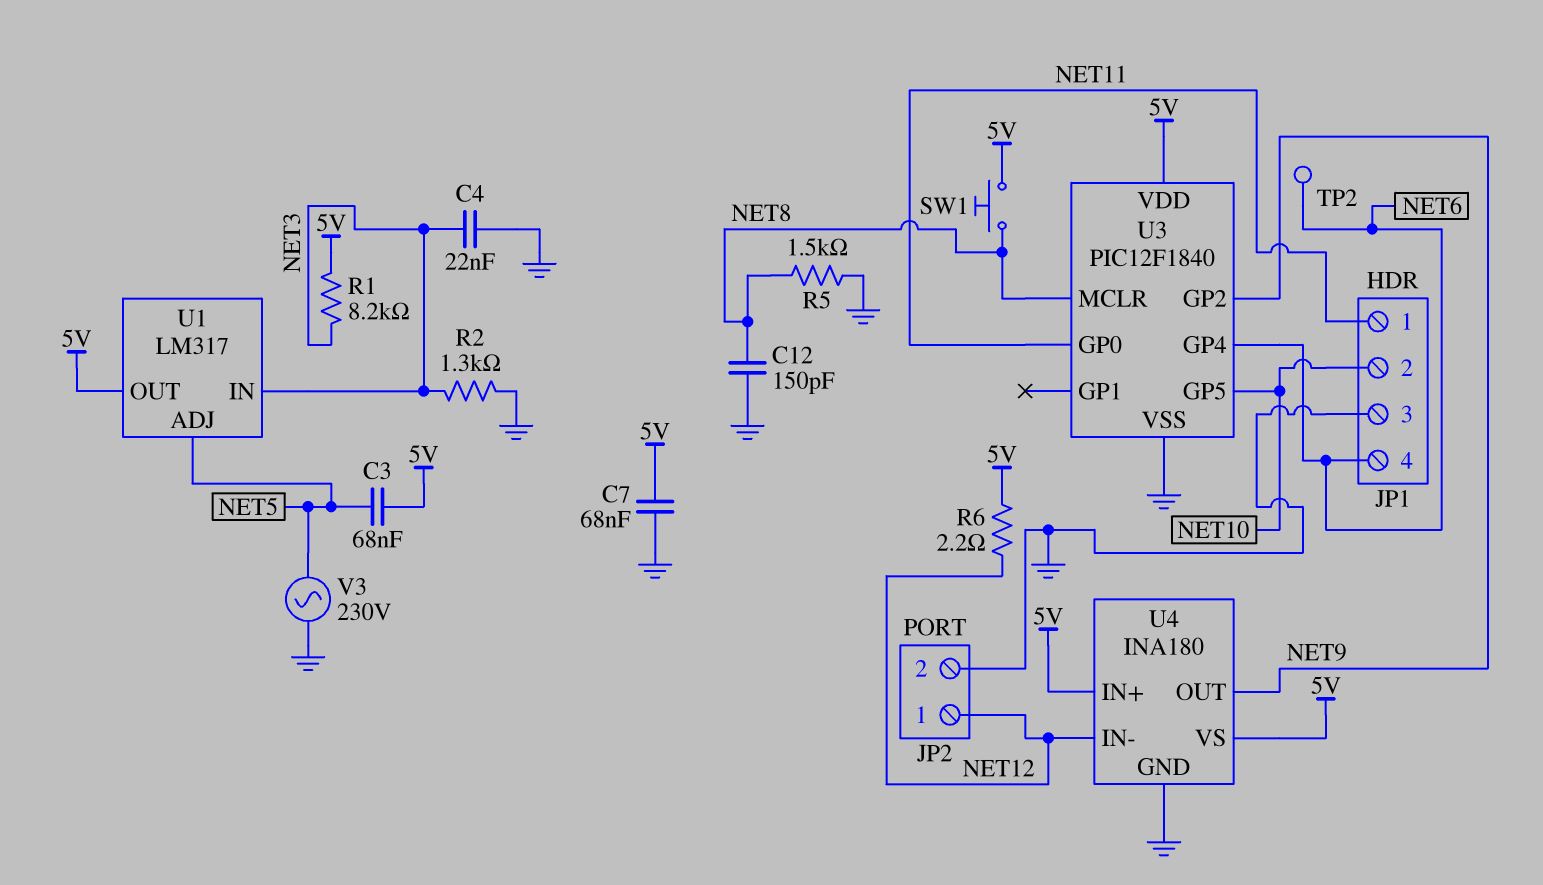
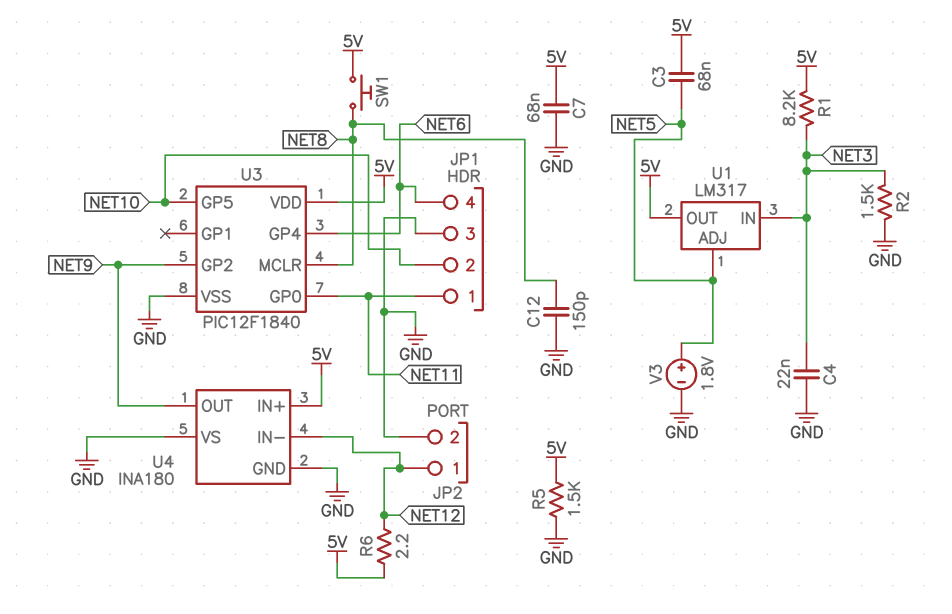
R2: 1.3k (GND, NET3) -> 1.5k (GND, NET3)
R5: 1.5k (GND, NET8) -> 1.5k (5V, GND)
TP2: test point (NET6) -> none
U4 pin VS: 5V -> GND
V3: AC 230V (GND, NET5) -> 1.8V (plus NET5, minus GND)

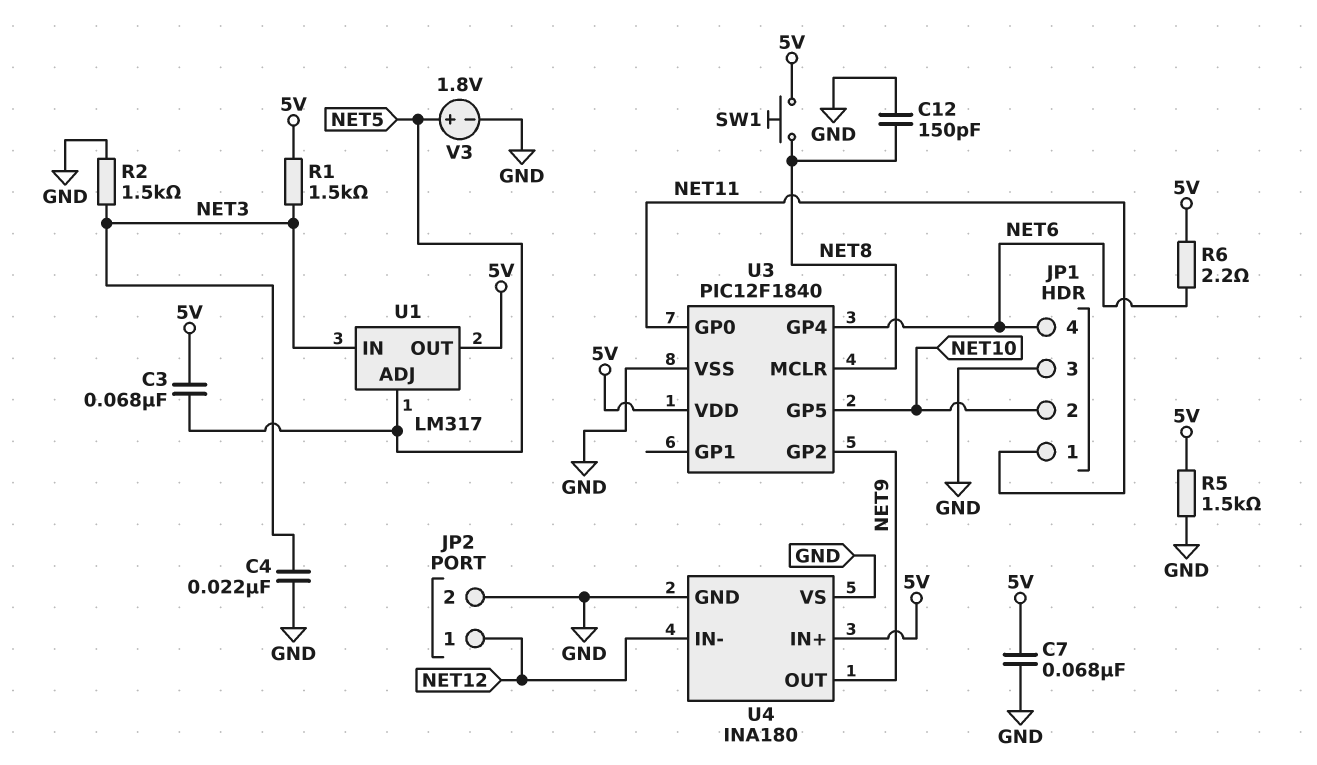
R1: 8.2k (5V, NET3) -> 1.5k (5V, NET3)
R6: 2.2 (5V, NET12) -> 2.2 (5V, NET6)

